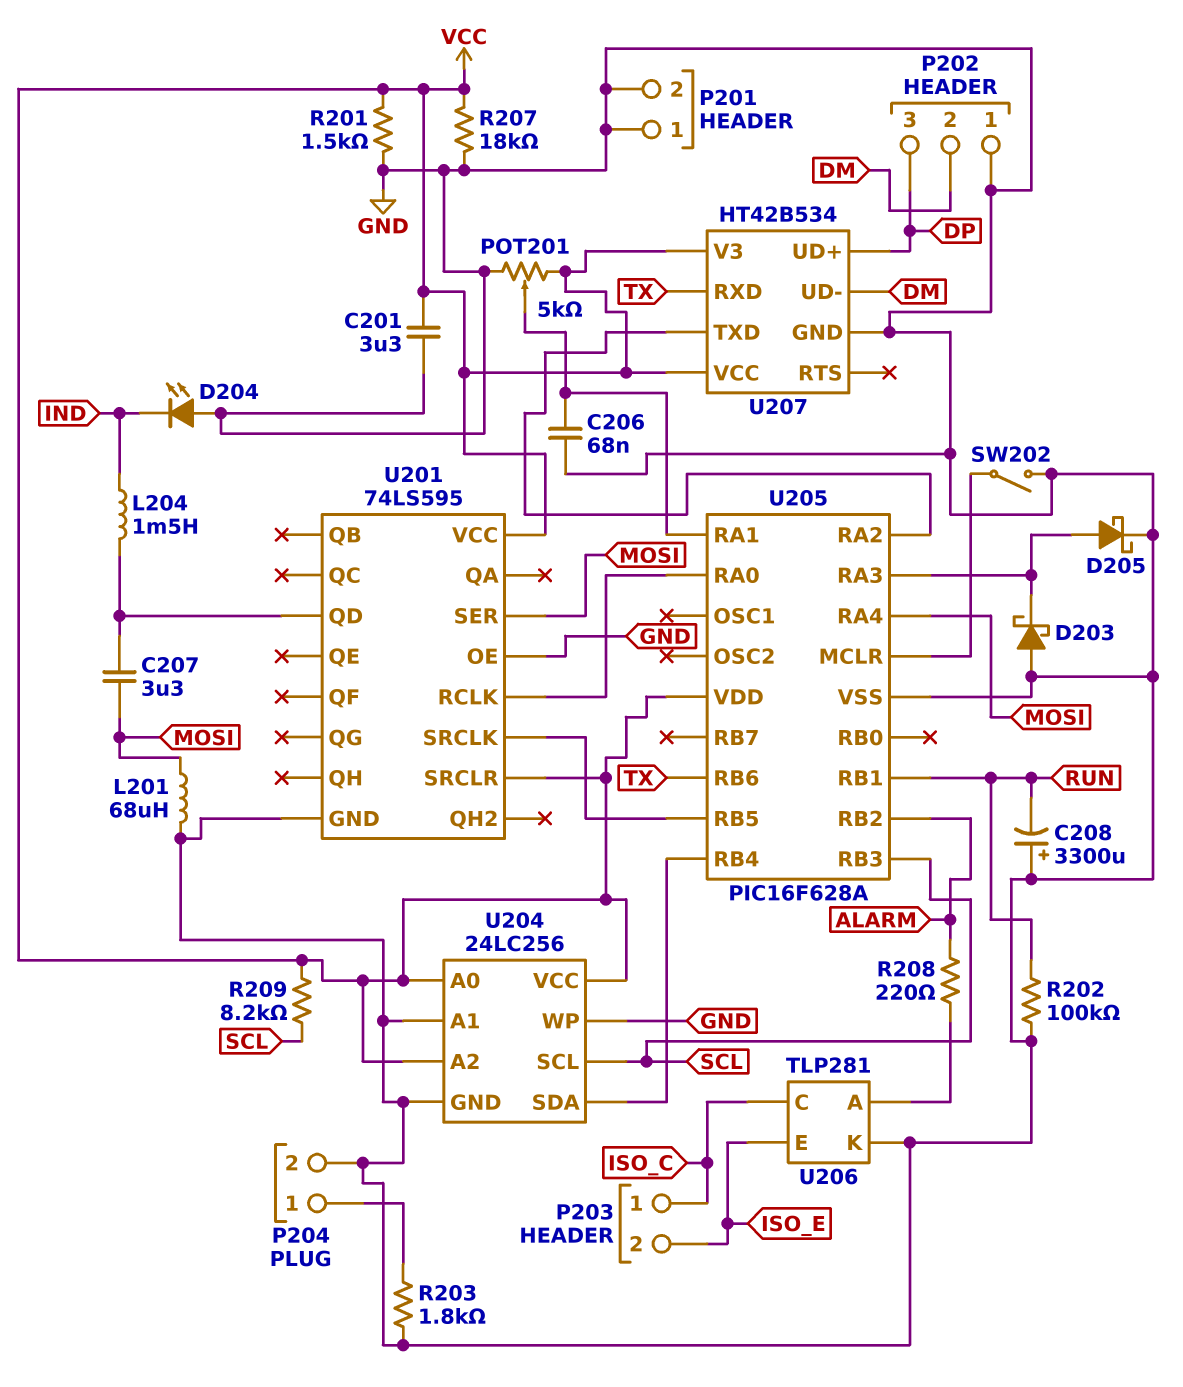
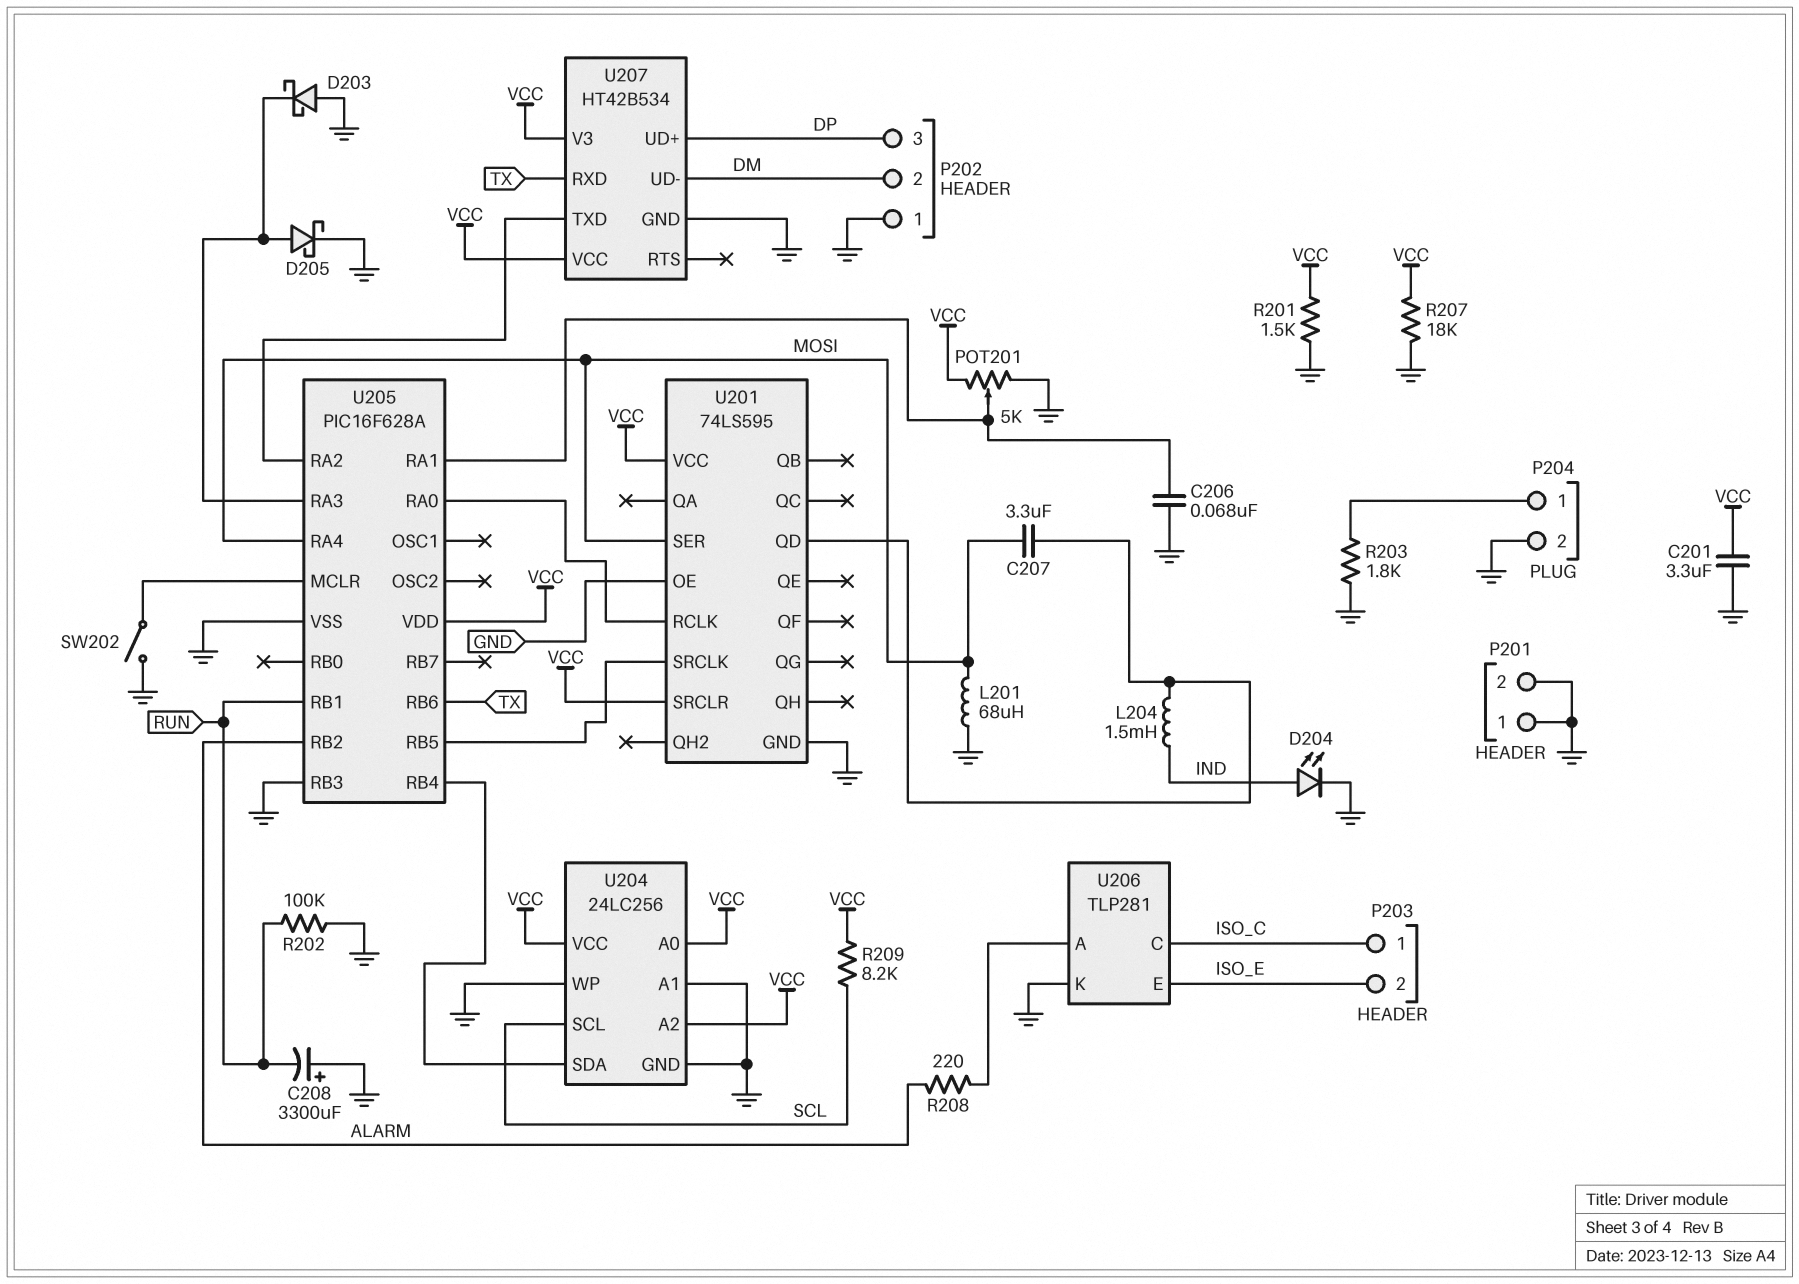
D204: LED (A GND, K IND) -> LED (A IND, K GND)
U205 pin RB3: SCL -> GND

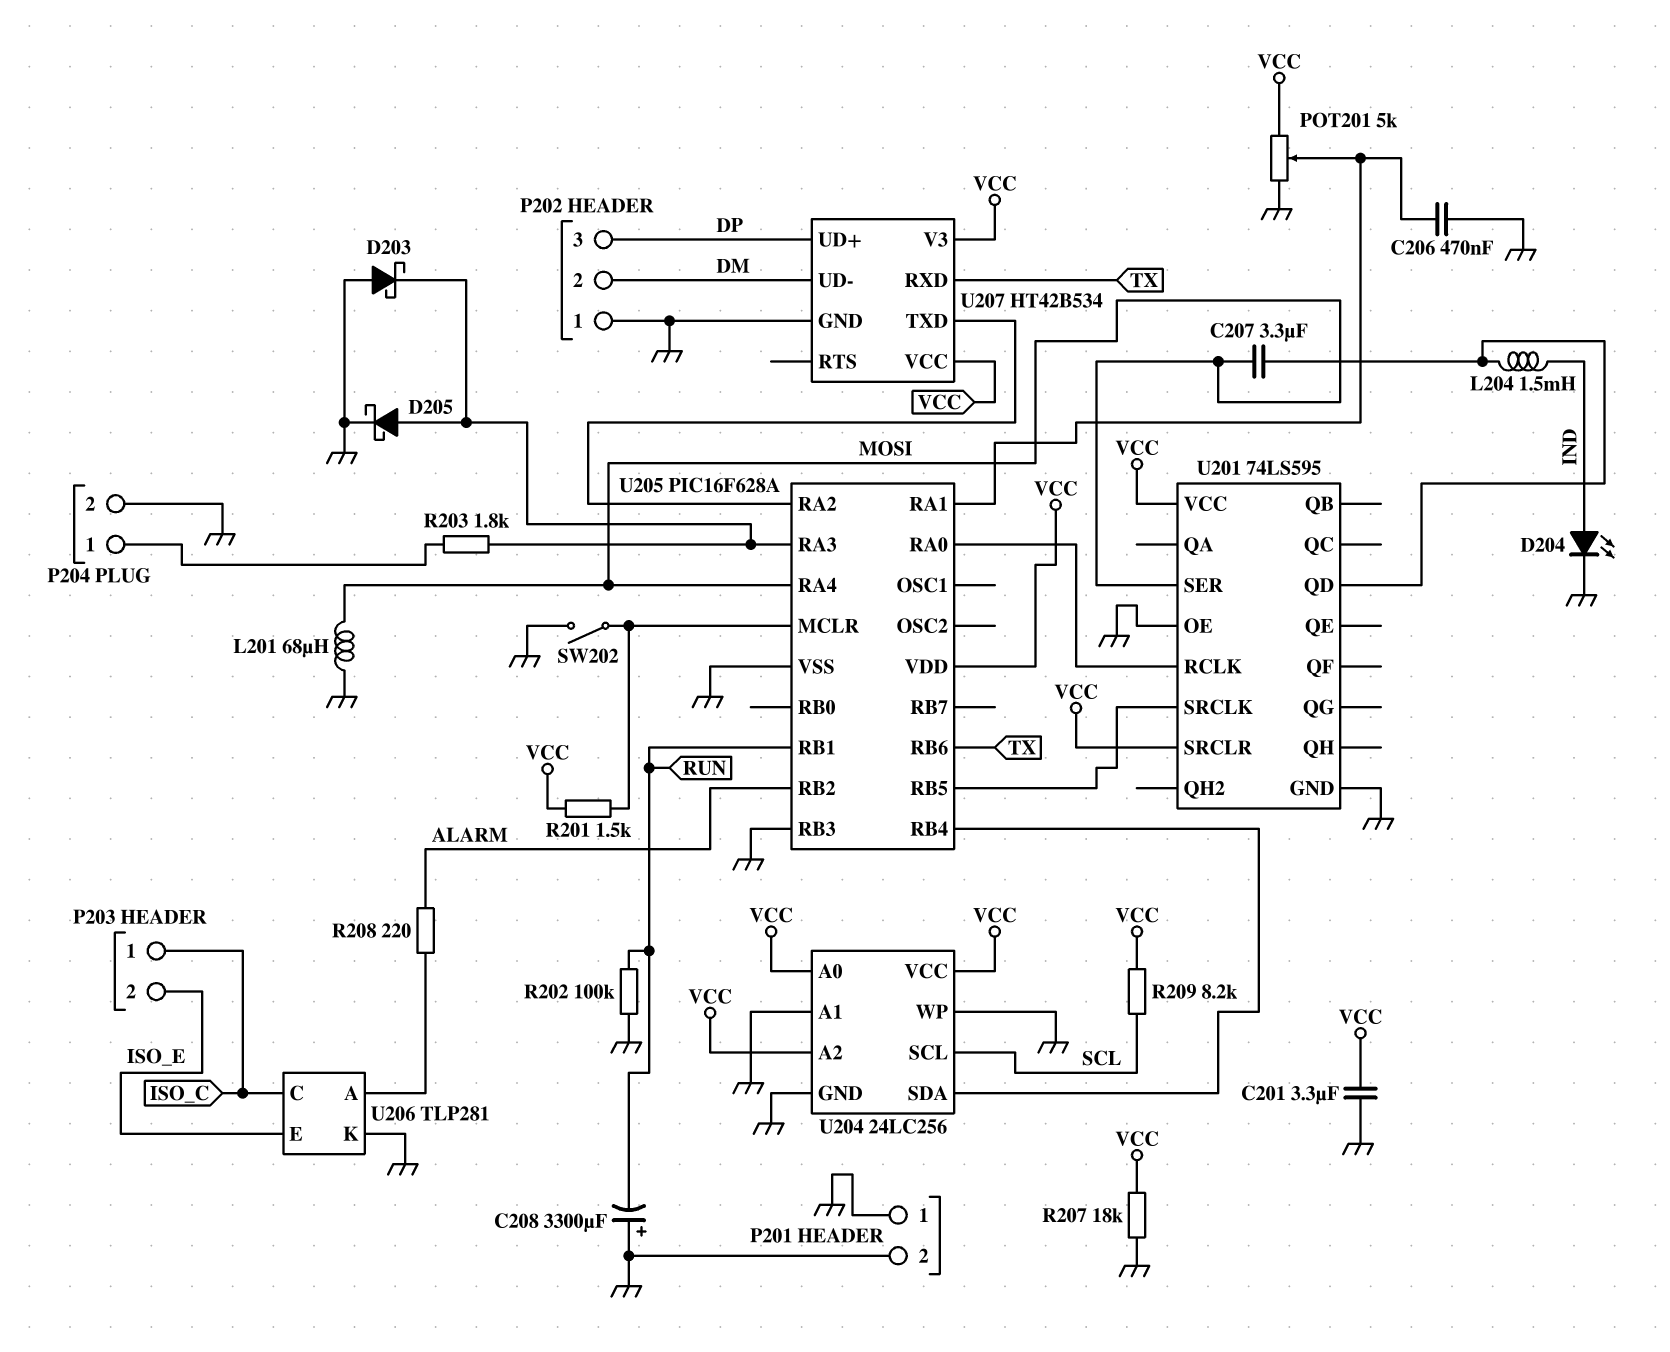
C206: 68nF (GND, U205/RA1) -> 470nF (GND, U205/RA1)
R201: 1.5k (GND, VCC) -> 1.5k (U205/MCLR, VCC)
R203: 1.8k (GND, P204/1) -> 1.8k (P204/1, U205/RA3)

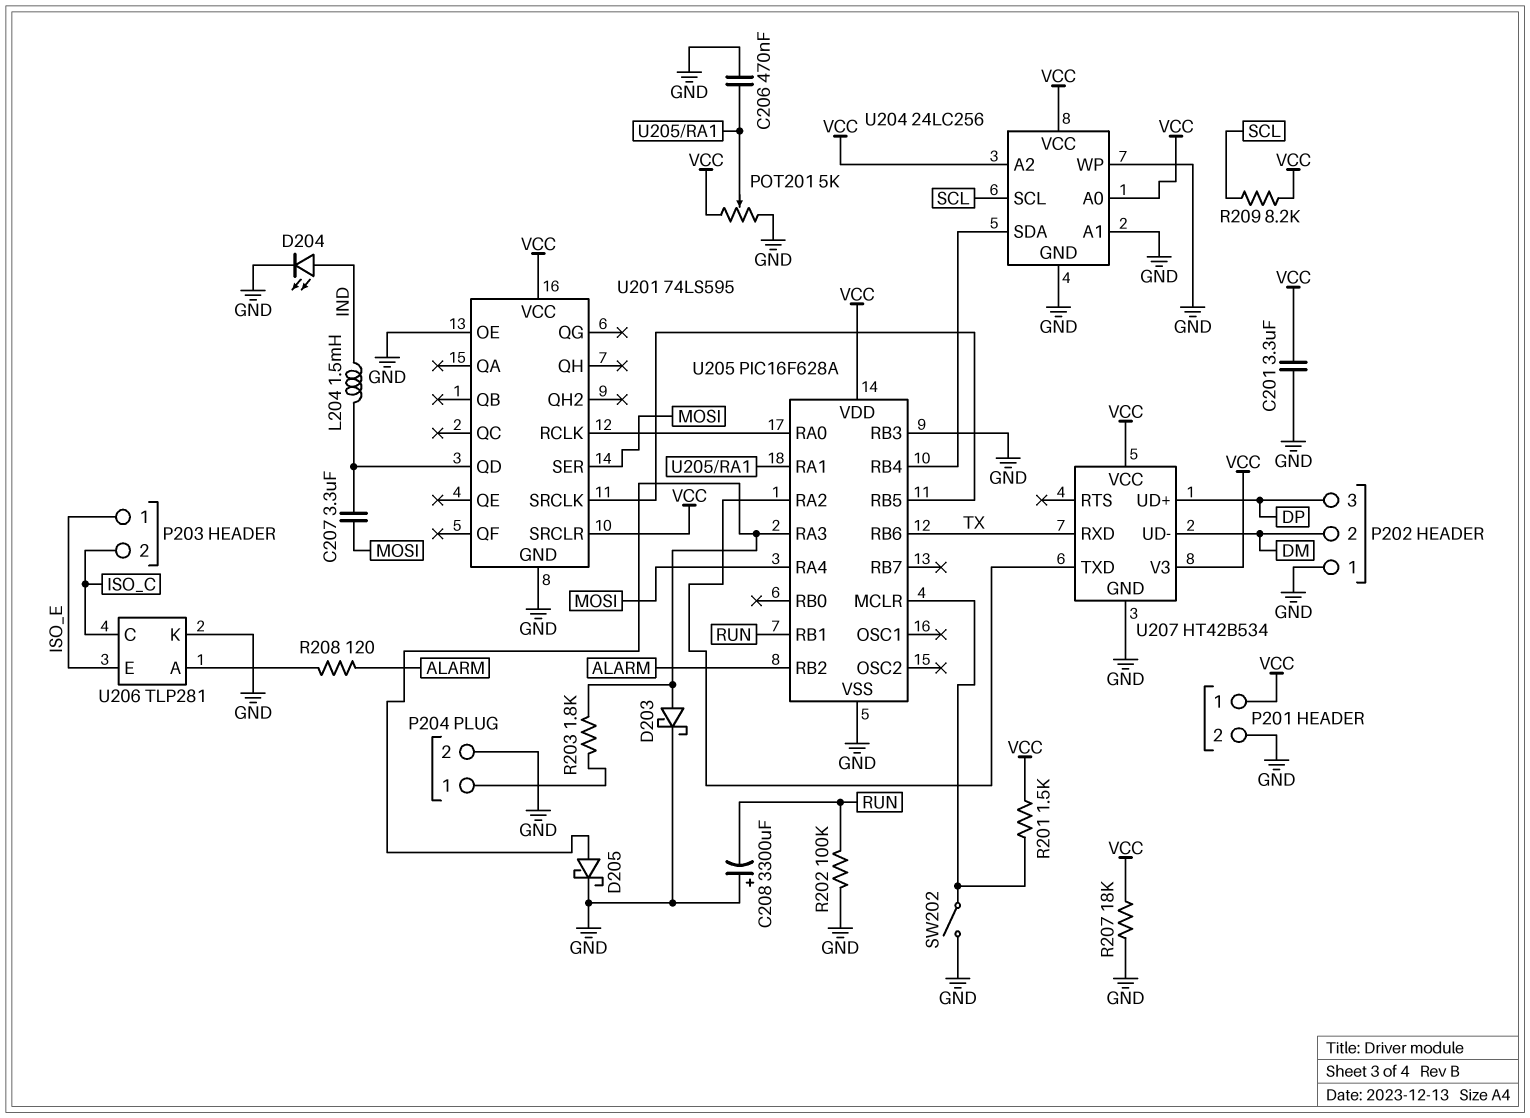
D203: schottky (A GND, K U205/RA3) -> schottky (A U205/RA3, K GND)
L201: 68uH (GND, MOSI) -> none
P201 pin 1: GND -> VCC
P203 pin 1: ISO_C -> ISO_E
P203 pin 2: ISO_E -> ISO_C
R208: 220 (ALARM, U206/A) -> 120 (ALARM, U206/A)

